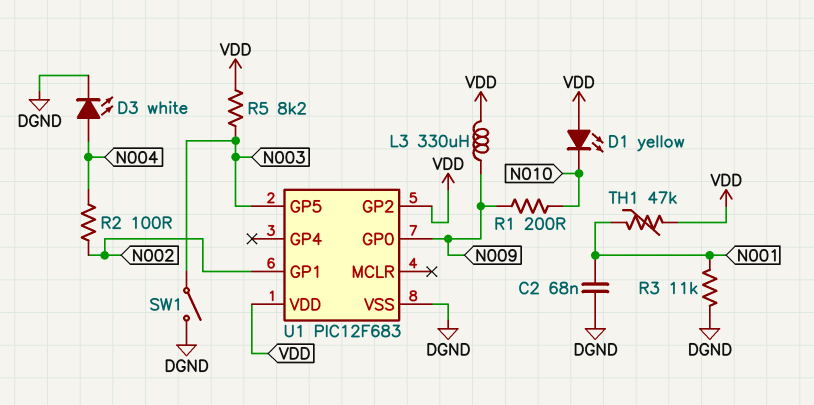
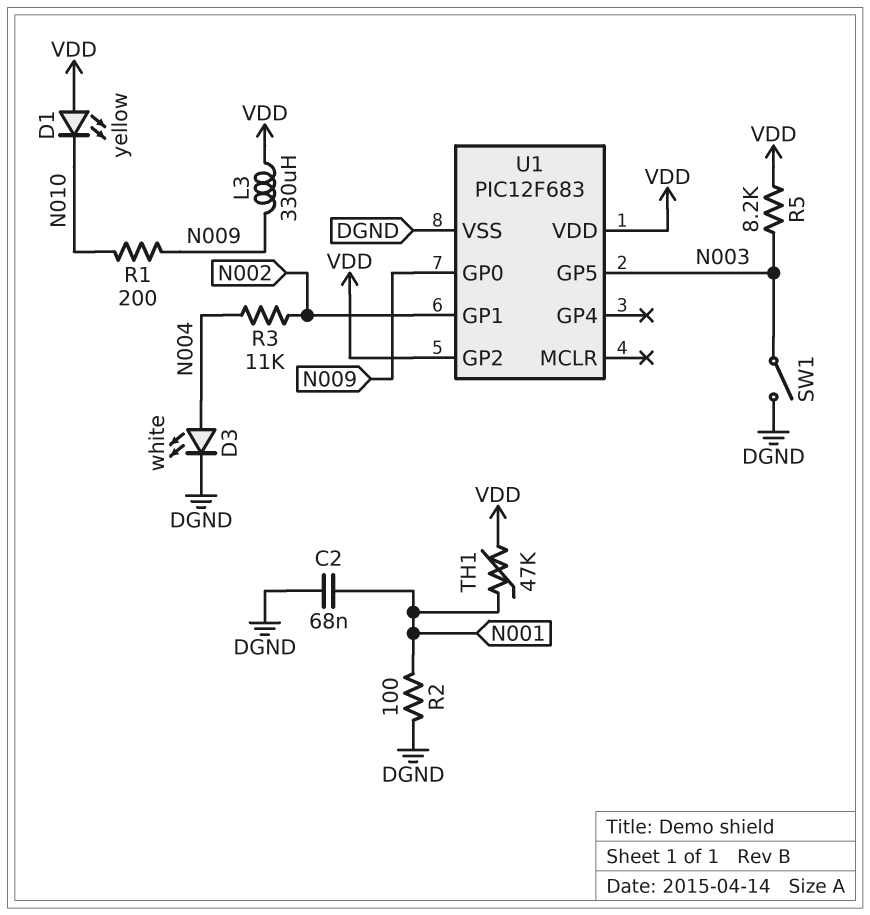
R2: 100 (N002, N004) -> 100 (DGND, N001)
R3: 11k (DGND, N001) -> 11k (N002, N004)

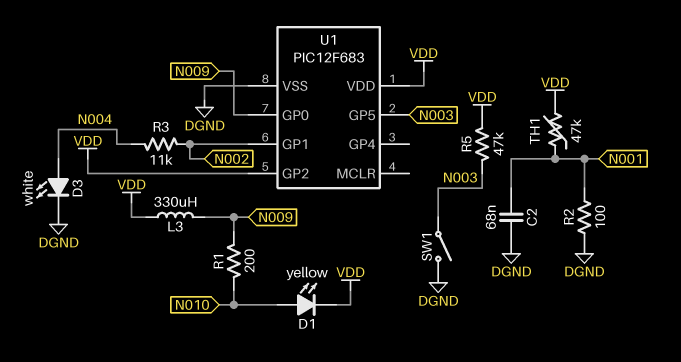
D1: LED yellow (A VDD, K N010) -> LED yellow (A N010, K VDD)
R5: 8.2k (N003, VDD) -> 47k (N003, VDD)

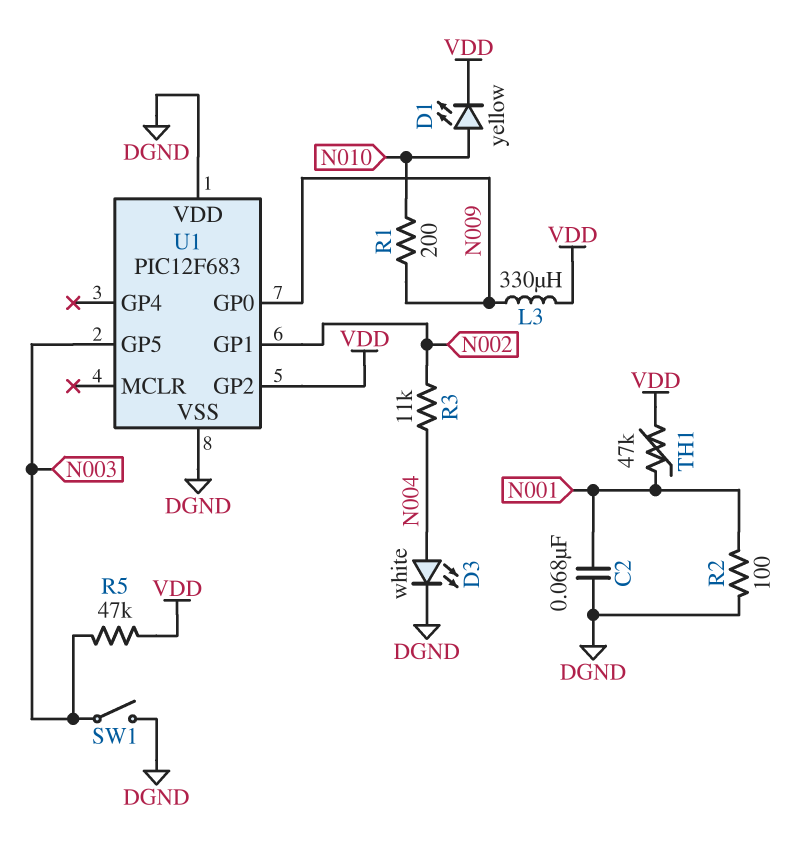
U1 pin VDD: VDD -> DGND

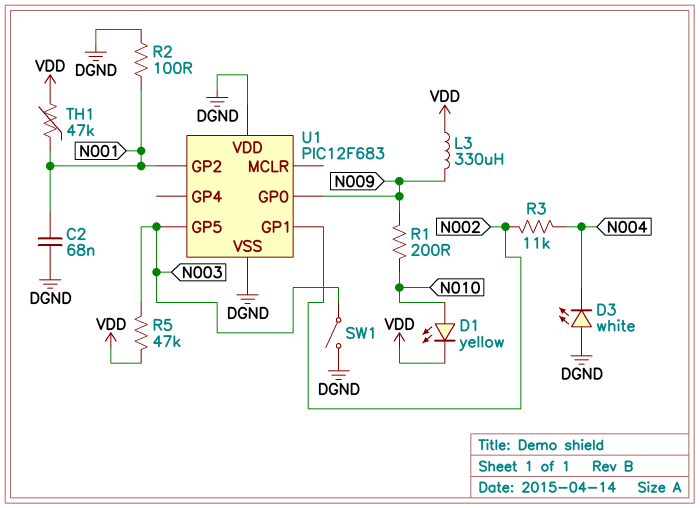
D3: LED white (A N004, K DGND) -> LED white (A DGND, K N004)
U1 pin GP2: VDD -> N001

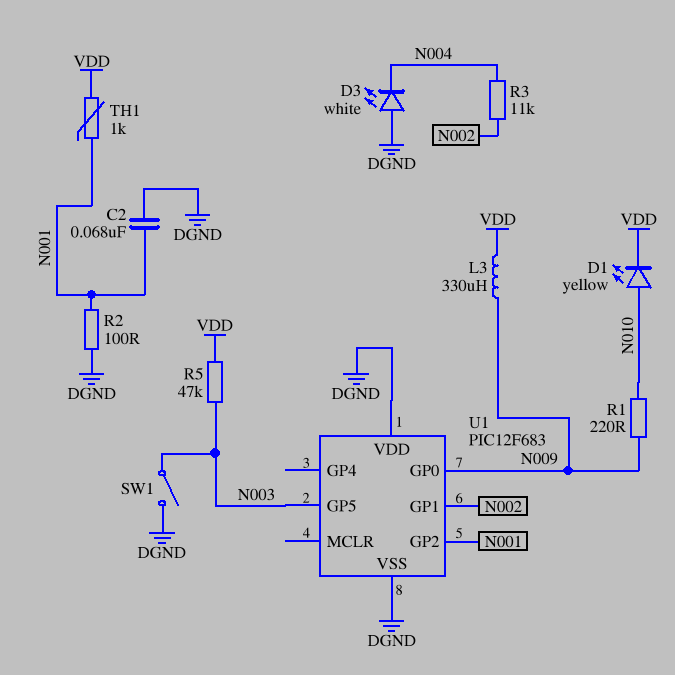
R1: 200 (N009, N010) -> 220 (N009, N010)
TH1: 47k (N001, VDD) -> 1k (N001, VDD)

